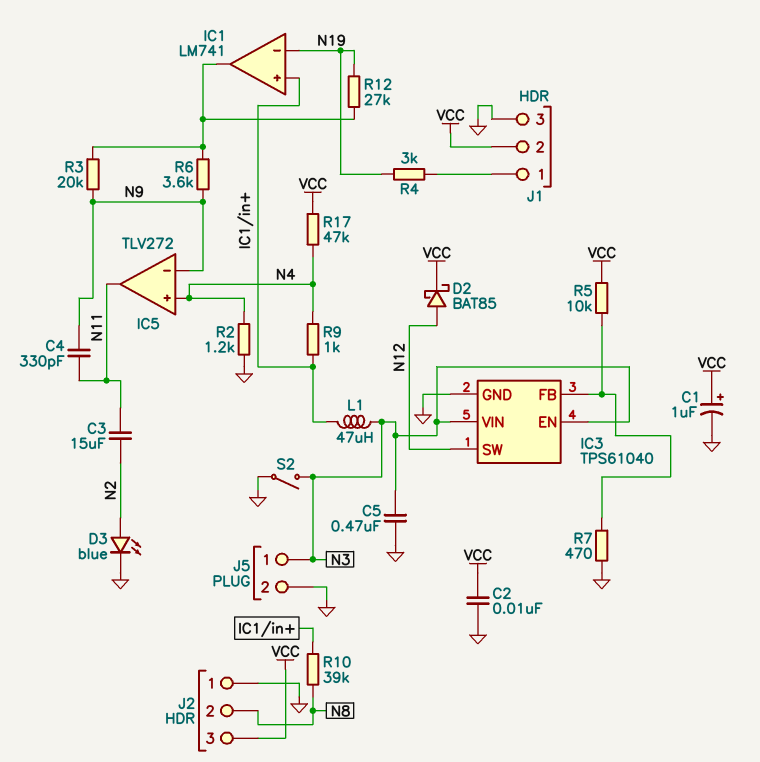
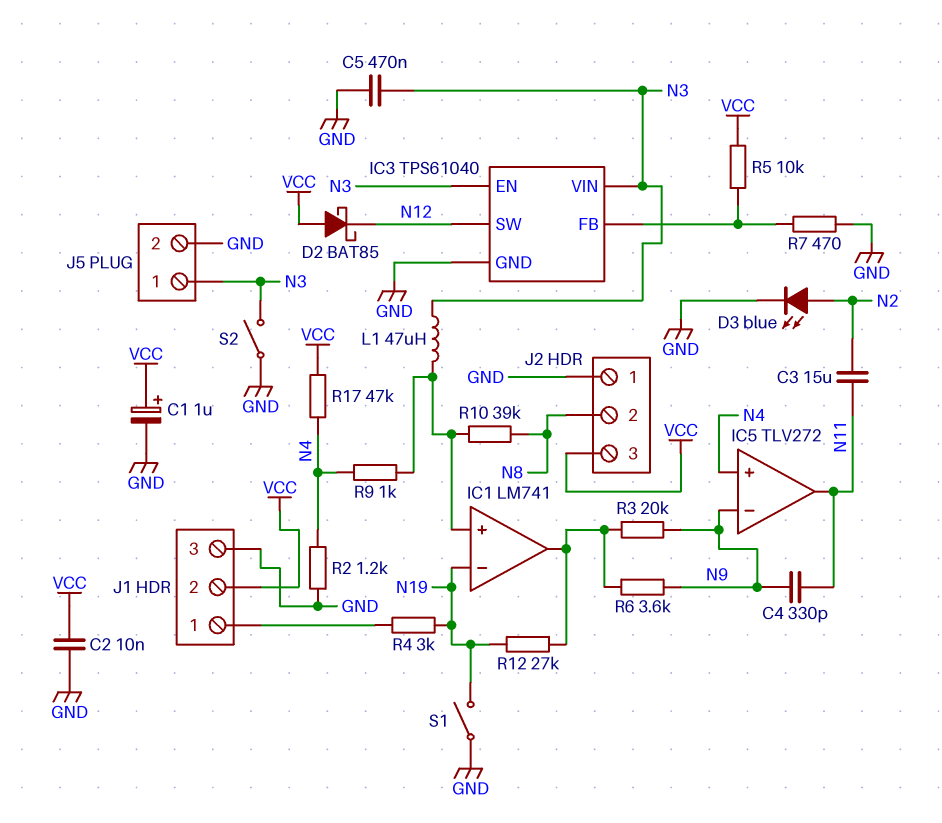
D2: schottky BAT85 (A N12, K VCC) -> schottky BAT85 (A VCC, K N12)
S1: none -> switch (GND, N19)

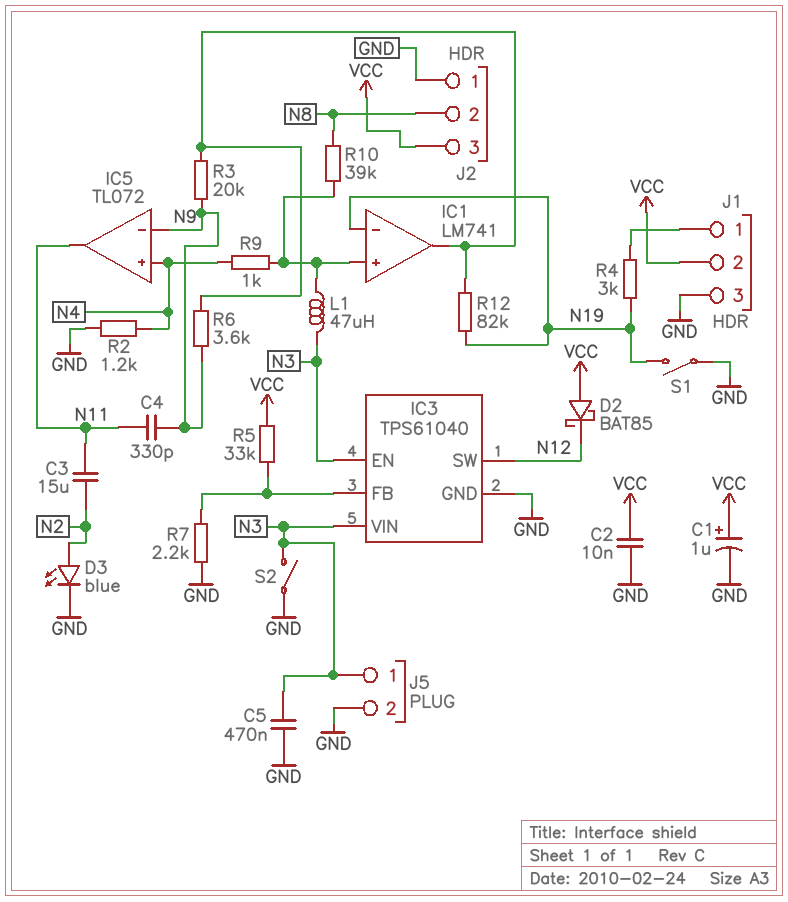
IC5: TLV272 -> TL072
R5: 10k (IC3/FB, VCC) -> 33k (IC3/FB, VCC)
R7: 470 (GND, IC3/FB) -> 2.2k (GND, IC3/FB)
R12: 27k (IC1/out, N19) -> 82k (IC1/out, N19)
R17: 47k (N4, VCC) -> none

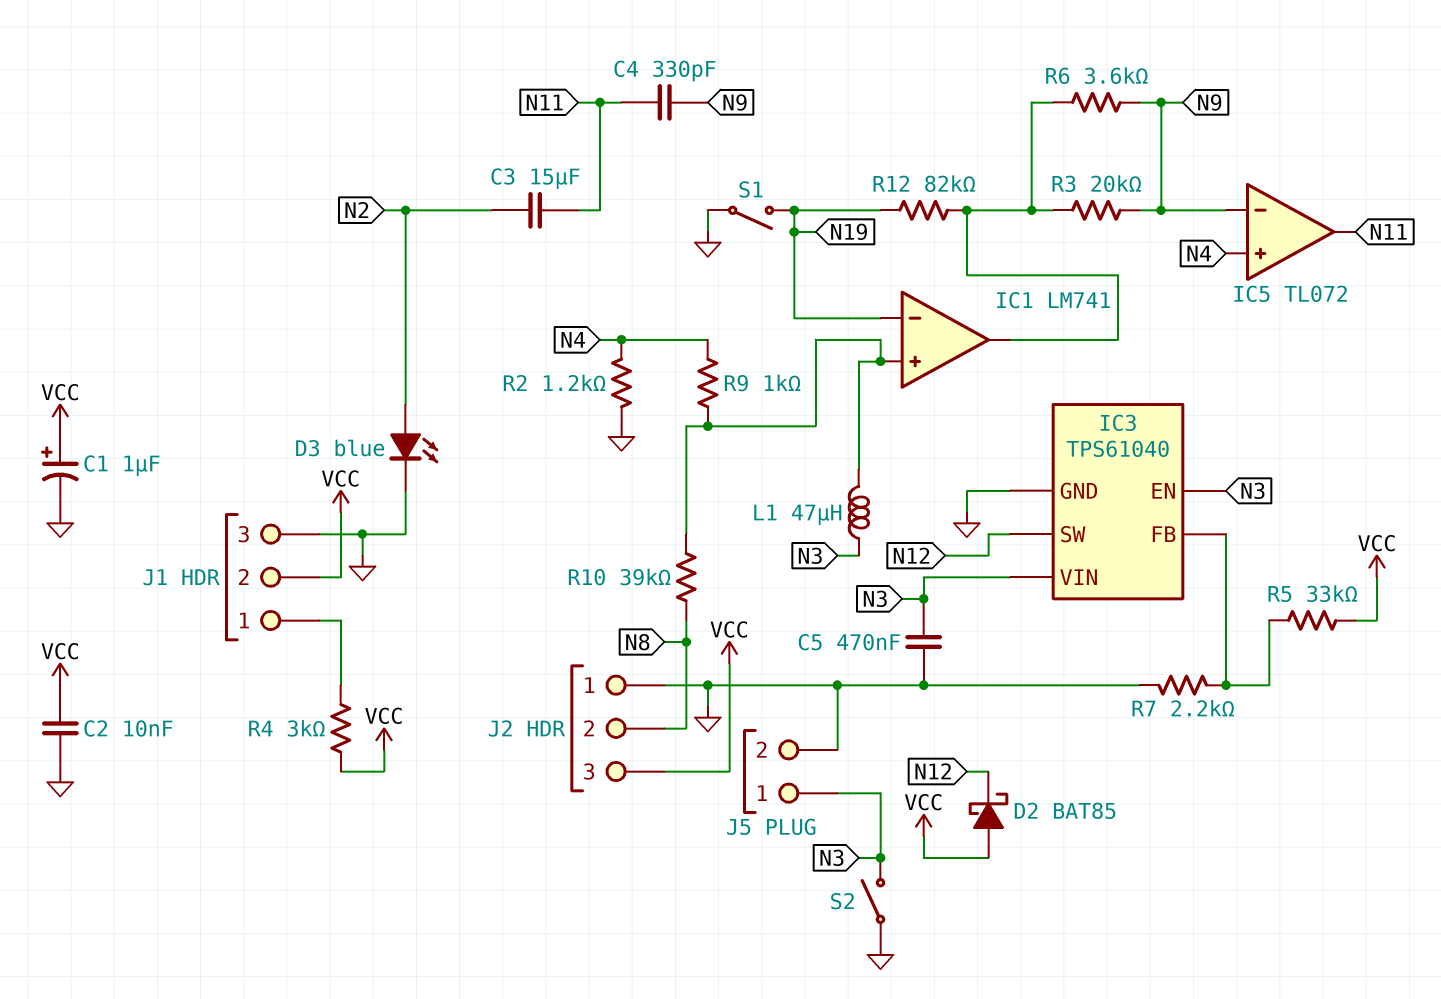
R4: 3k (J1/1, N19) -> 3k (J1/1, VCC)

